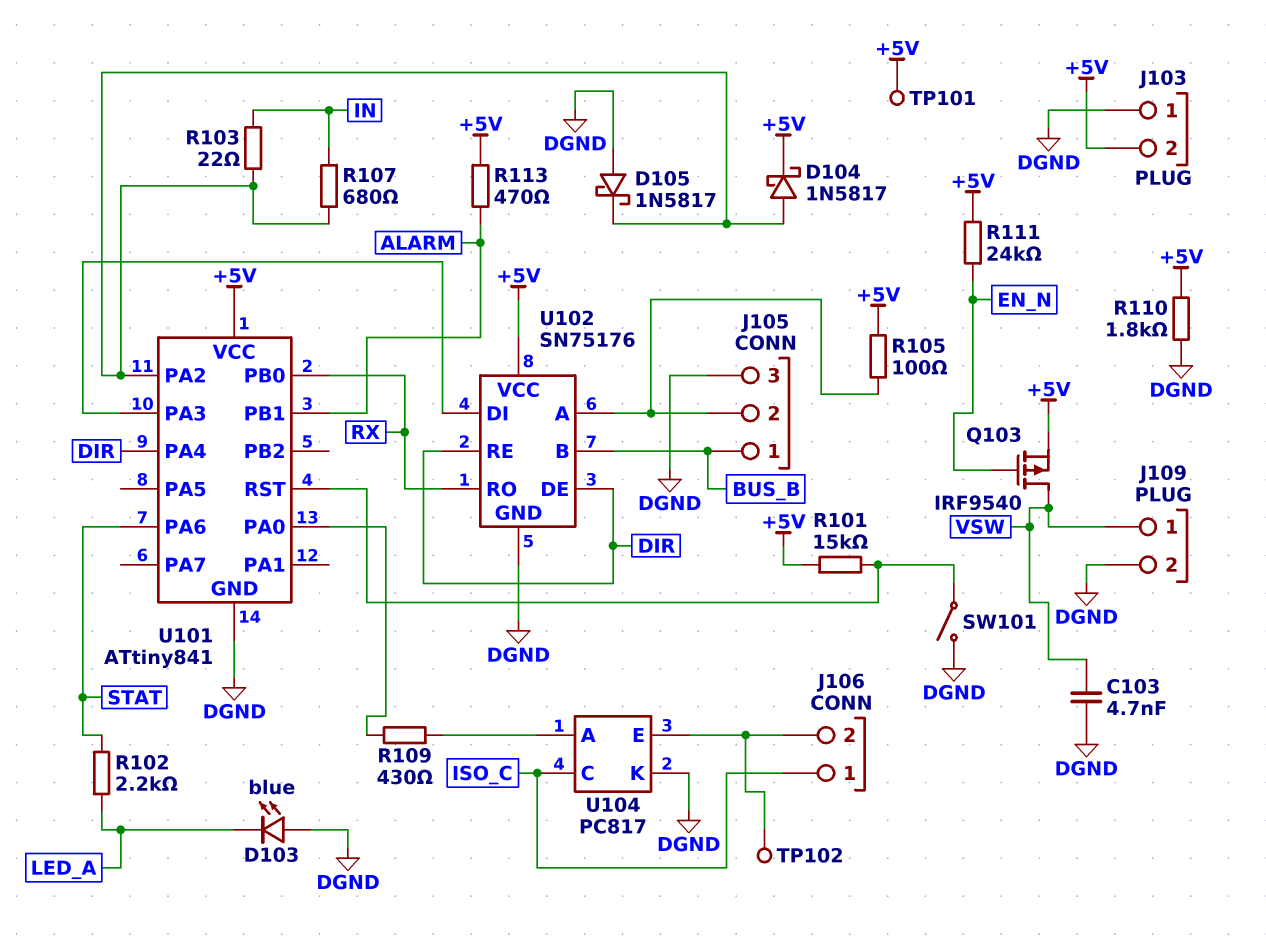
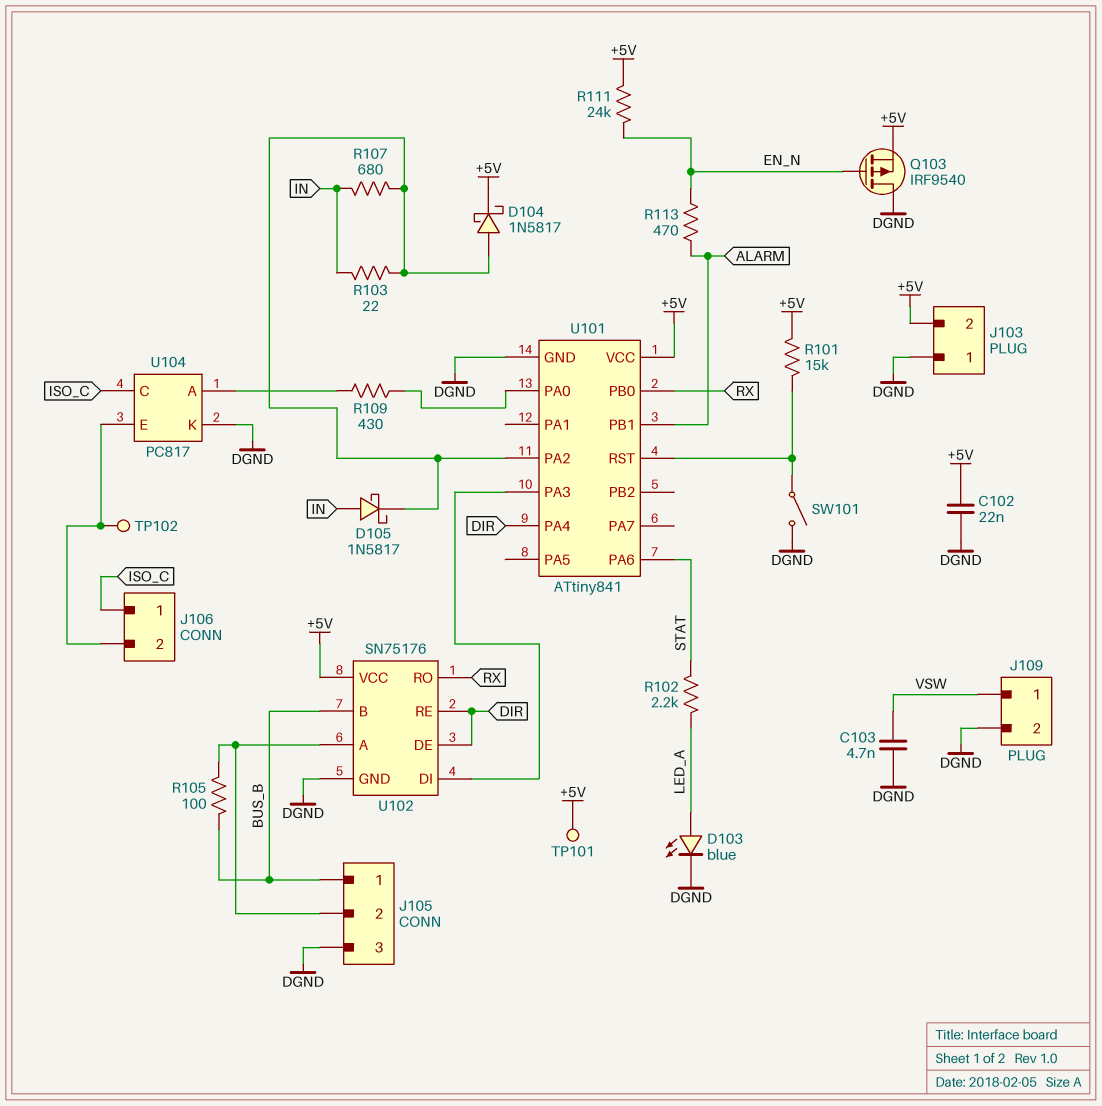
C102: none -> 22nF (+5V, DGND)
D103: LED blue (A DGND, K LED_A) -> LED blue (A LED_A, K DGND)
D105: schottky 1N5817 (A DGND, K U101/PA2) -> schottky 1N5817 (A IN, K U101/PA2)
Q103: PMOS IRF9540 (G EN_N, D VSW, S +5V) -> PMOS IRF9540 (G EN_N, D DGND, S +5V)
R105: 100 (+5V, J105/2) -> 100 (BUS_B, J105/2)
R110: 1.8k (+5V, DGND) -> none
R113: 470 (+5V, ALARM) -> 470 (ALARM, EN_N)

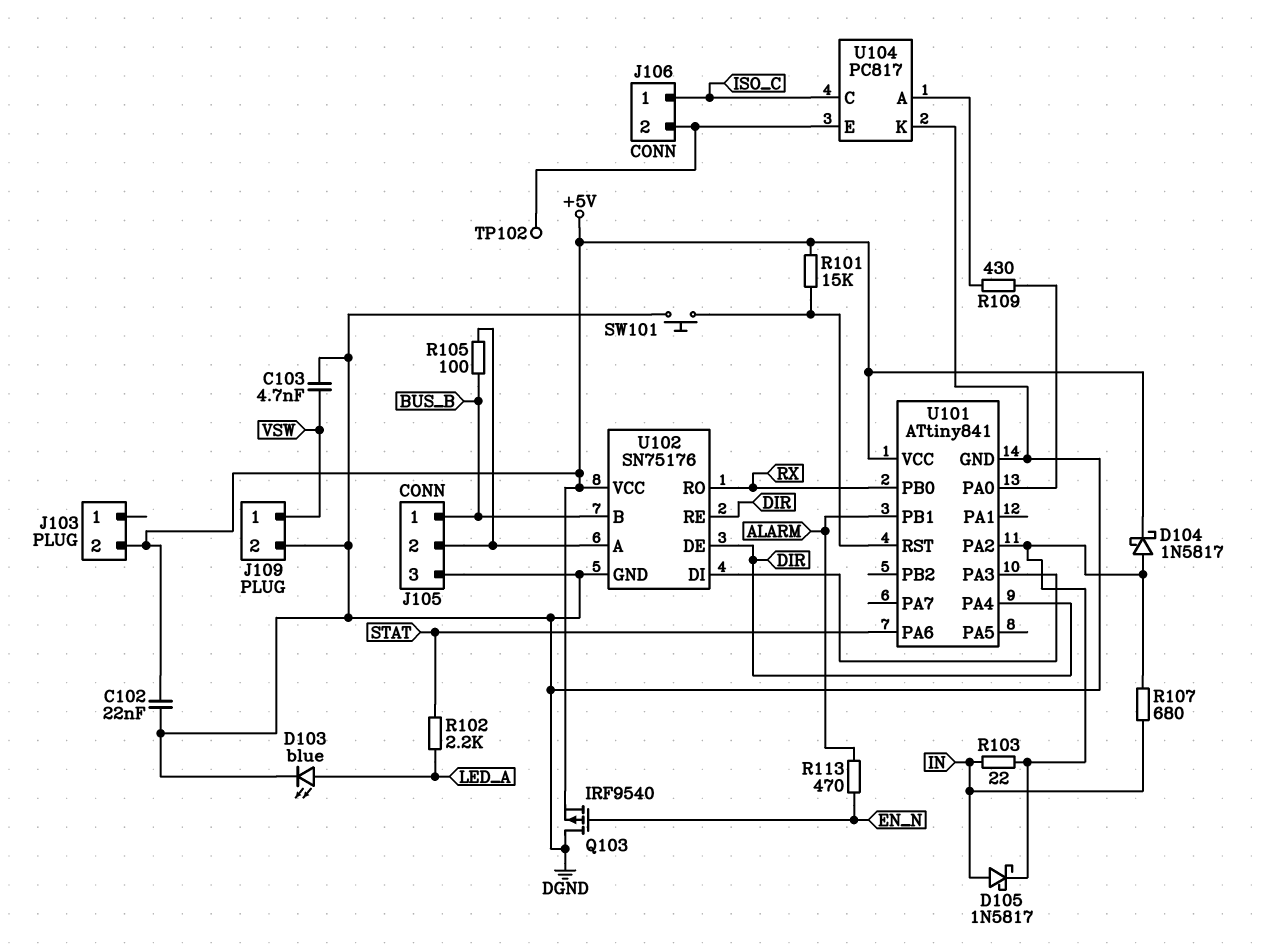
J103 pin 1: DGND -> none
R111: 24k (+5V, EN_N) -> none
SW101: switch (DGND, U101/RST) -> button (DGND, U101/RST)
TP101: test point (+5V) -> none

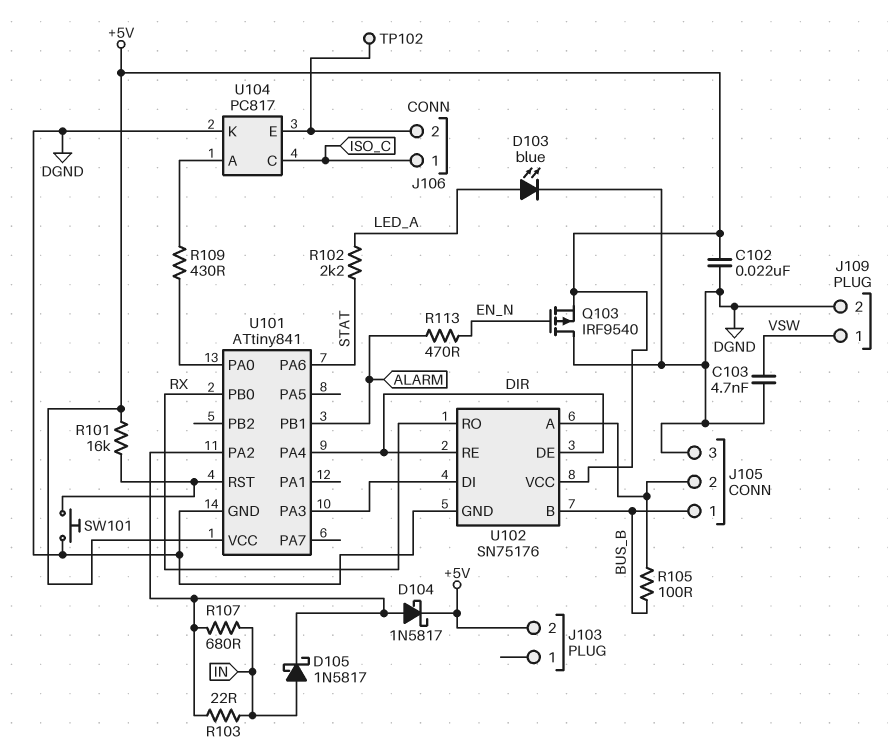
R101: 15k (+5V, U101/RST) -> 16k (+5V, U101/RST)

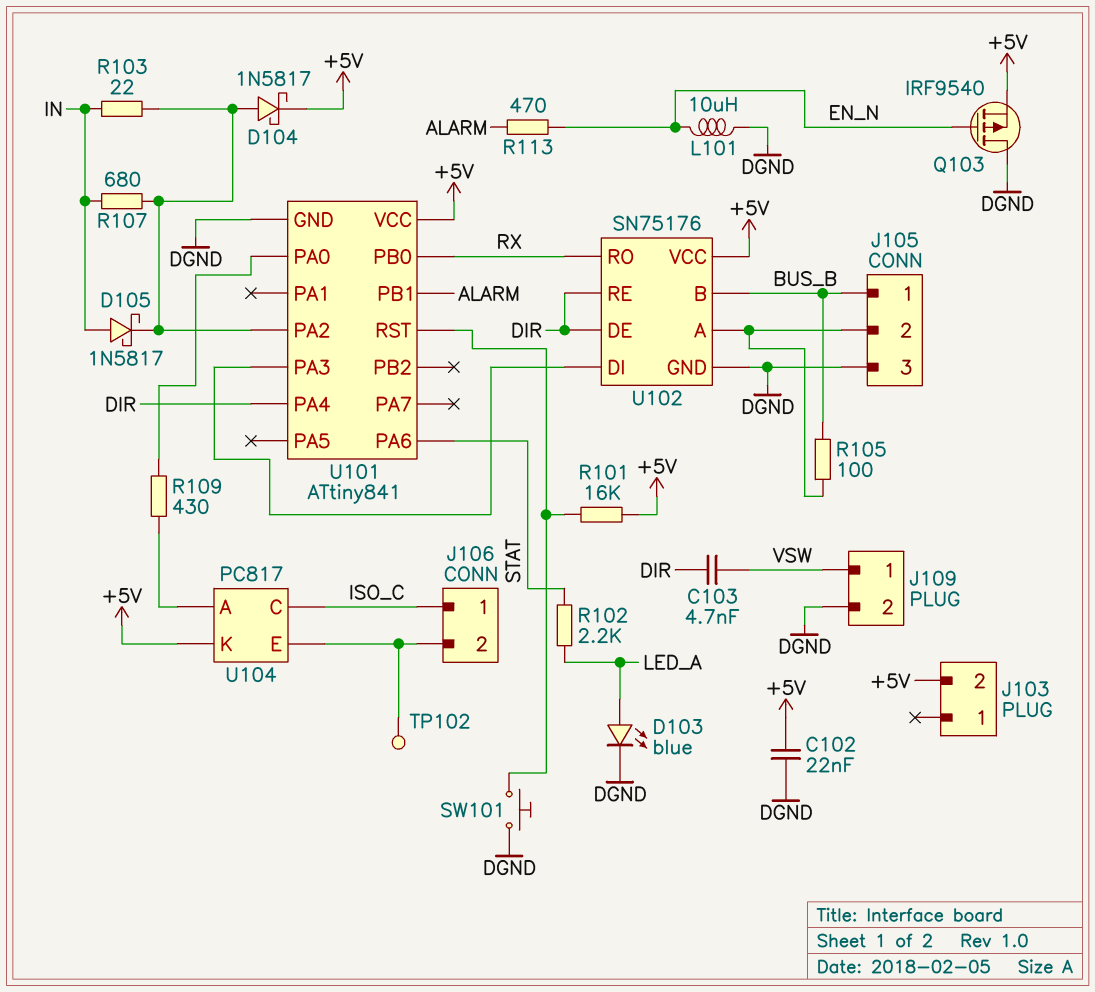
C103: 4.7nF (DGND, VSW) -> 4.7nF (DIR, VSW)
L101: none -> 10uH (DGND, EN_N)
U104 pin K: DGND -> +5V

